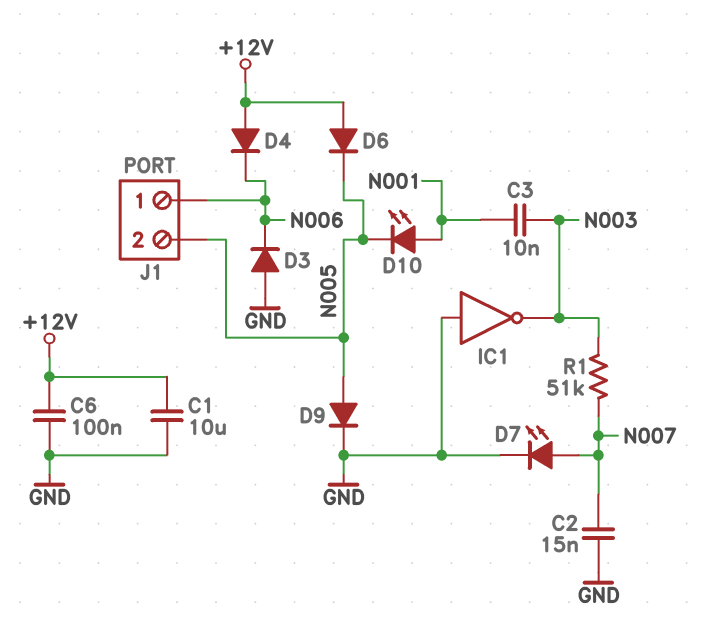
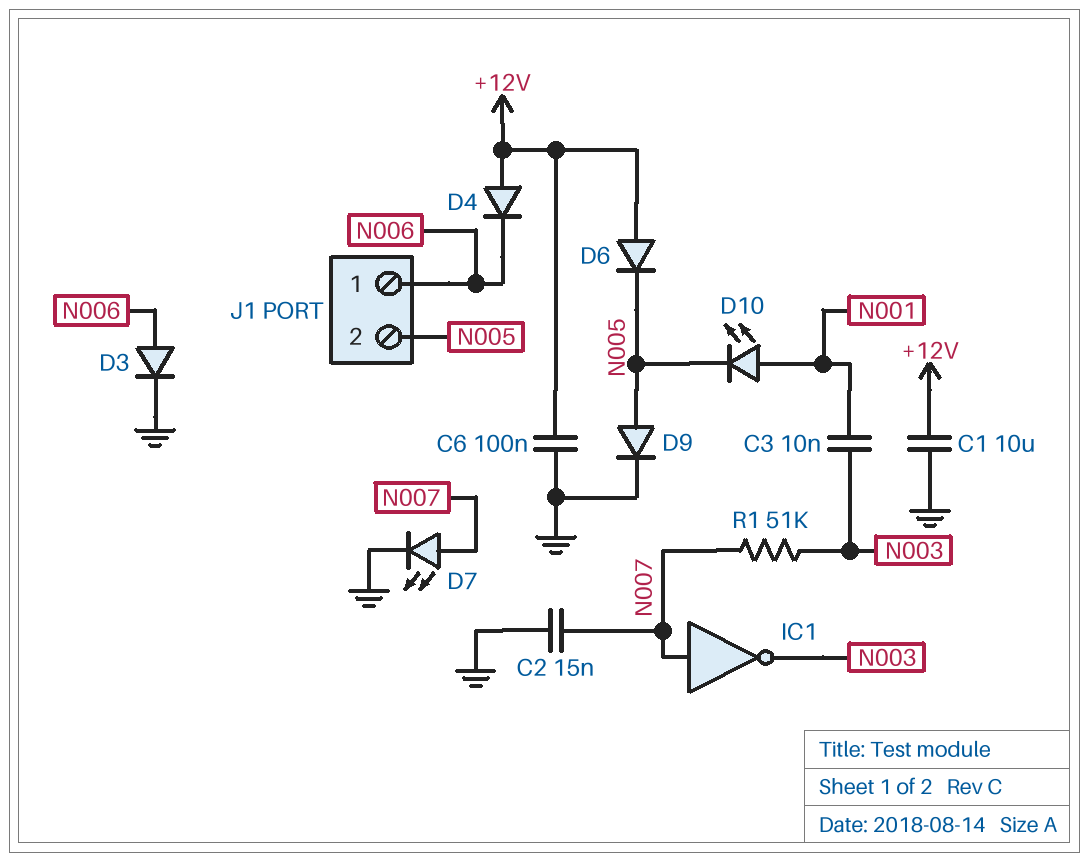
D3: diode (A GND, K N006) -> diode (A N006, K GND)
IC1: NOT (in GND, out N003) -> NOT (in N007, out N003)

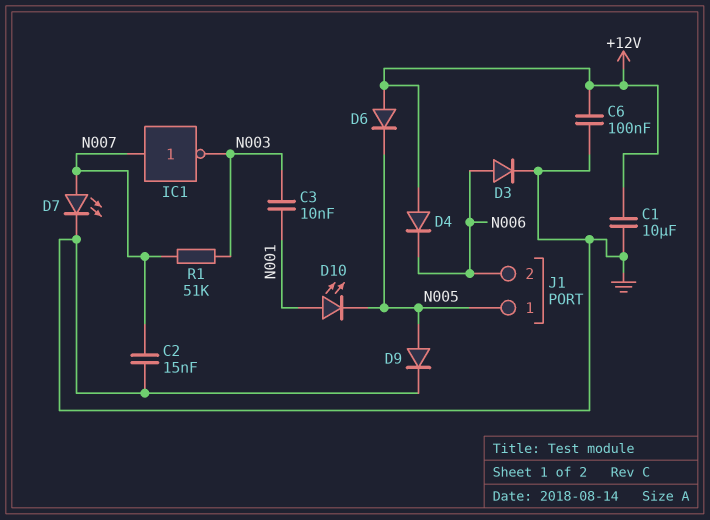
J1 pin 1: N006 -> N005
J1 pin 2: N005 -> N006

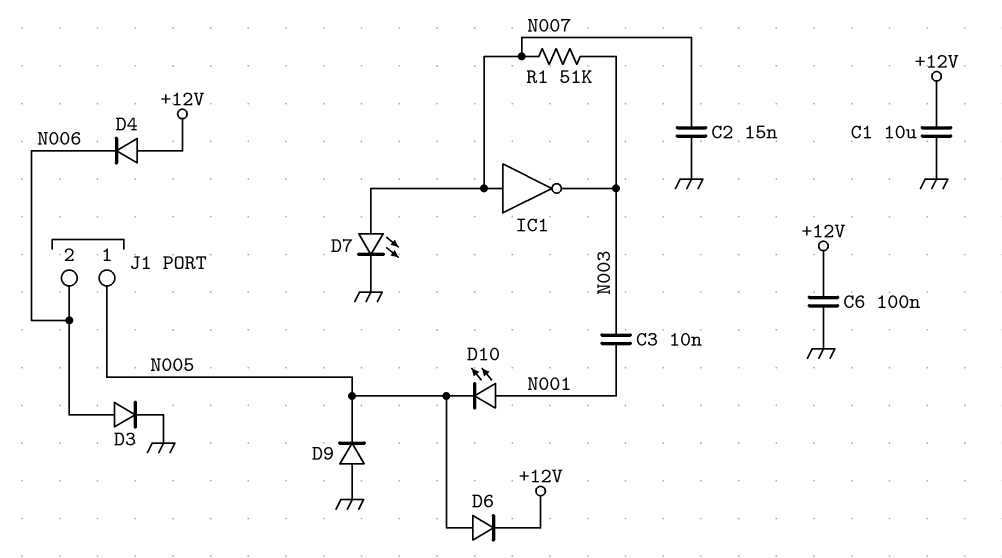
D6: diode (A +12V, K N005) -> diode (A N005, K +12V)
D9: diode (A N005, K GND) -> diode (A GND, K N005)

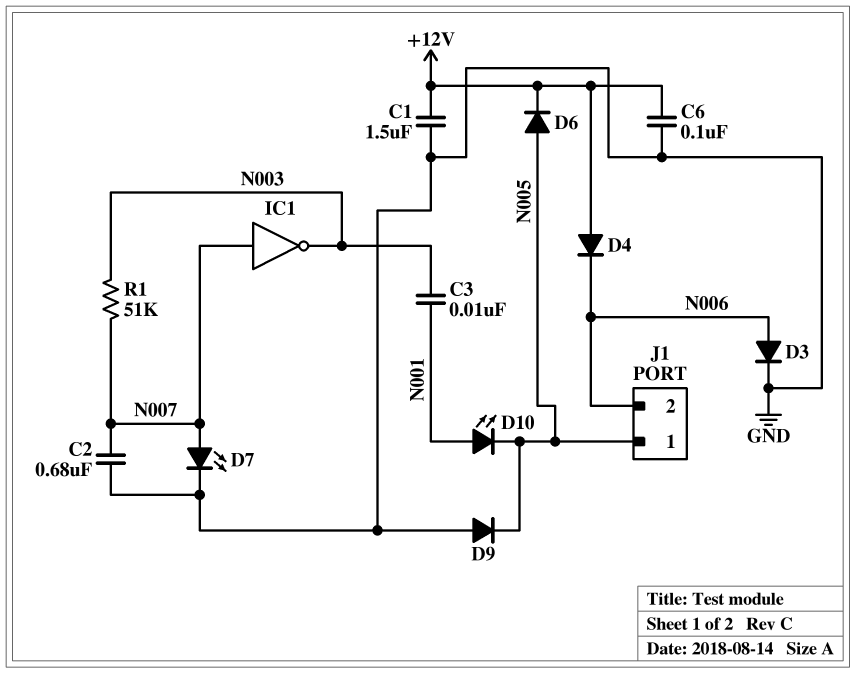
C1: 10uF (+12V, GND) -> 1.5uF (+12V, GND)
C2: 15nF (GND, N007) -> 680nF (GND, N007)

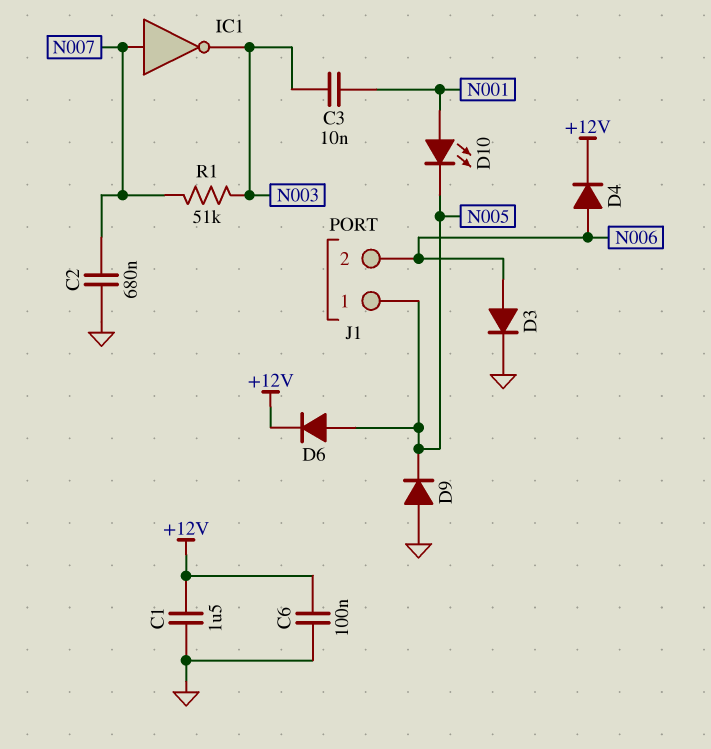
D4: diode (A +12V, K N006) -> diode (A N006, K +12V)
D7: LED (A N007, K GND) -> none

